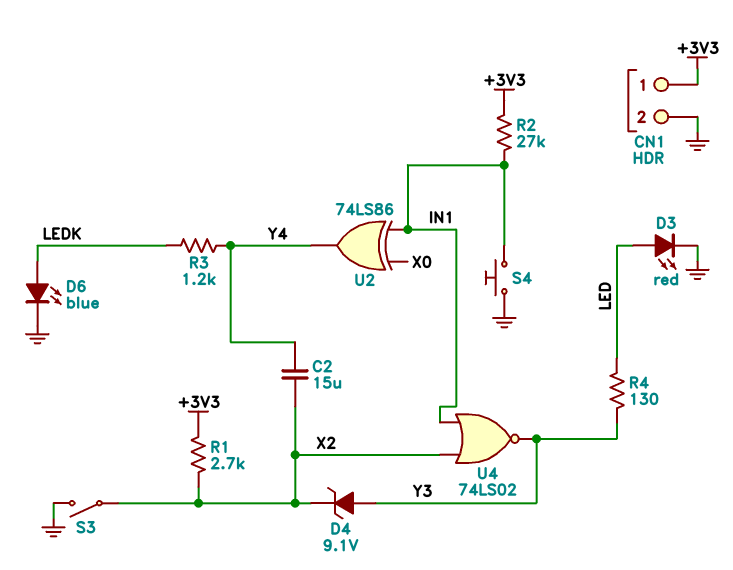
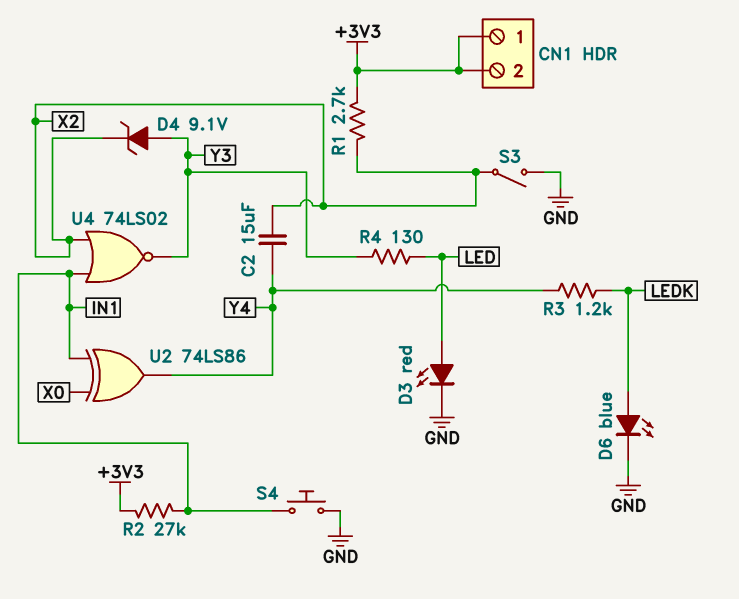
CN1 pin 2: GND -> +3V3

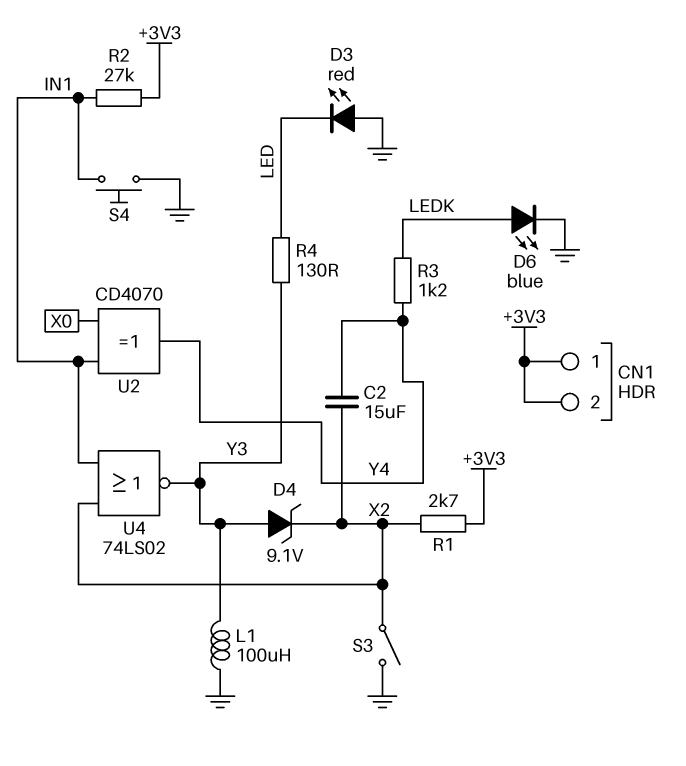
D3: LED red (A LED, K GND) -> LED red (A GND, K LED)
L1: none -> 100uH (GND, Y3)
U2: XOR 74LS86 (in IN1, in X0, out Y4) -> XOR CD4070 (in IN1, in X0, out Y4)

